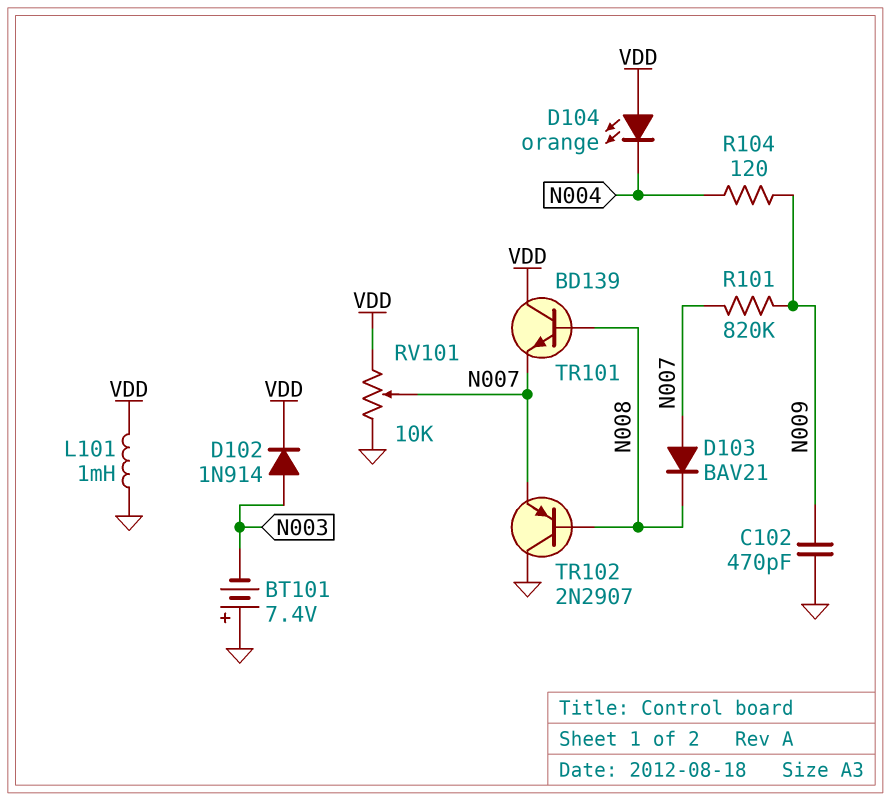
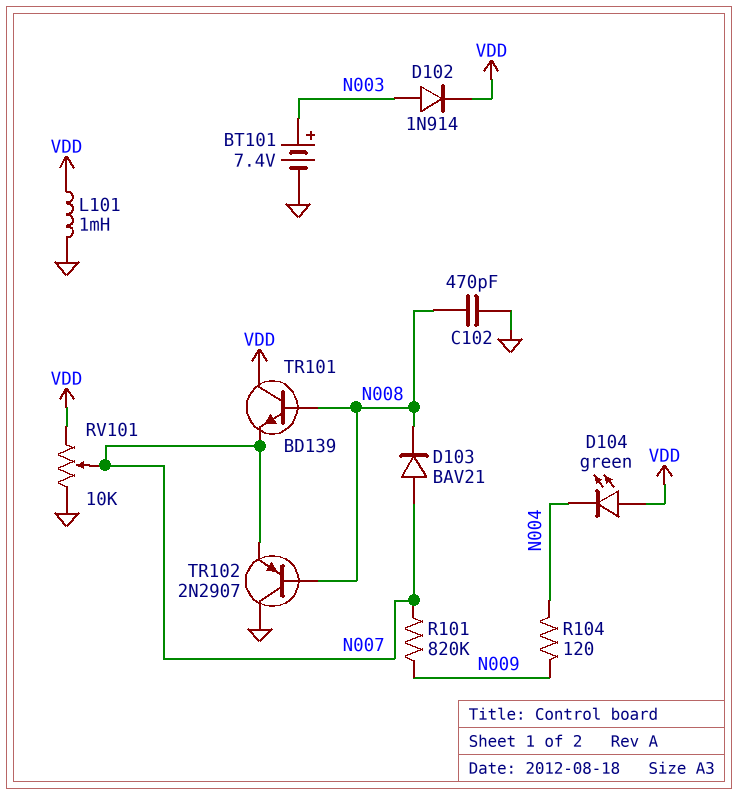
BT101: 7.4V (plus GND, minus N003) -> 7.4V (plus N003, minus GND)
C102: 470pF (GND, N009) -> 470pF (GND, N008)
D104: LED orange (A VDD, K N004) -> LED green (A VDD, K N004)

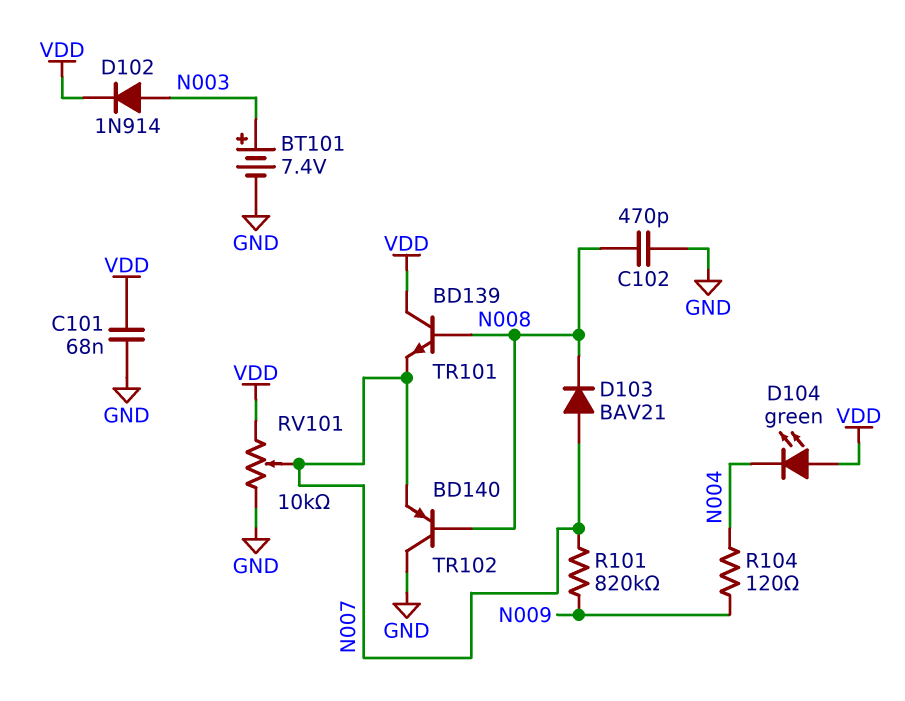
C101: none -> 68nF (GND, VDD)
L101: 1mH (GND, VDD) -> none
TR102: PNP 2N2907 (B N008, C GND, E N007) -> PNP BD140 (B N008, C GND, E N007)

